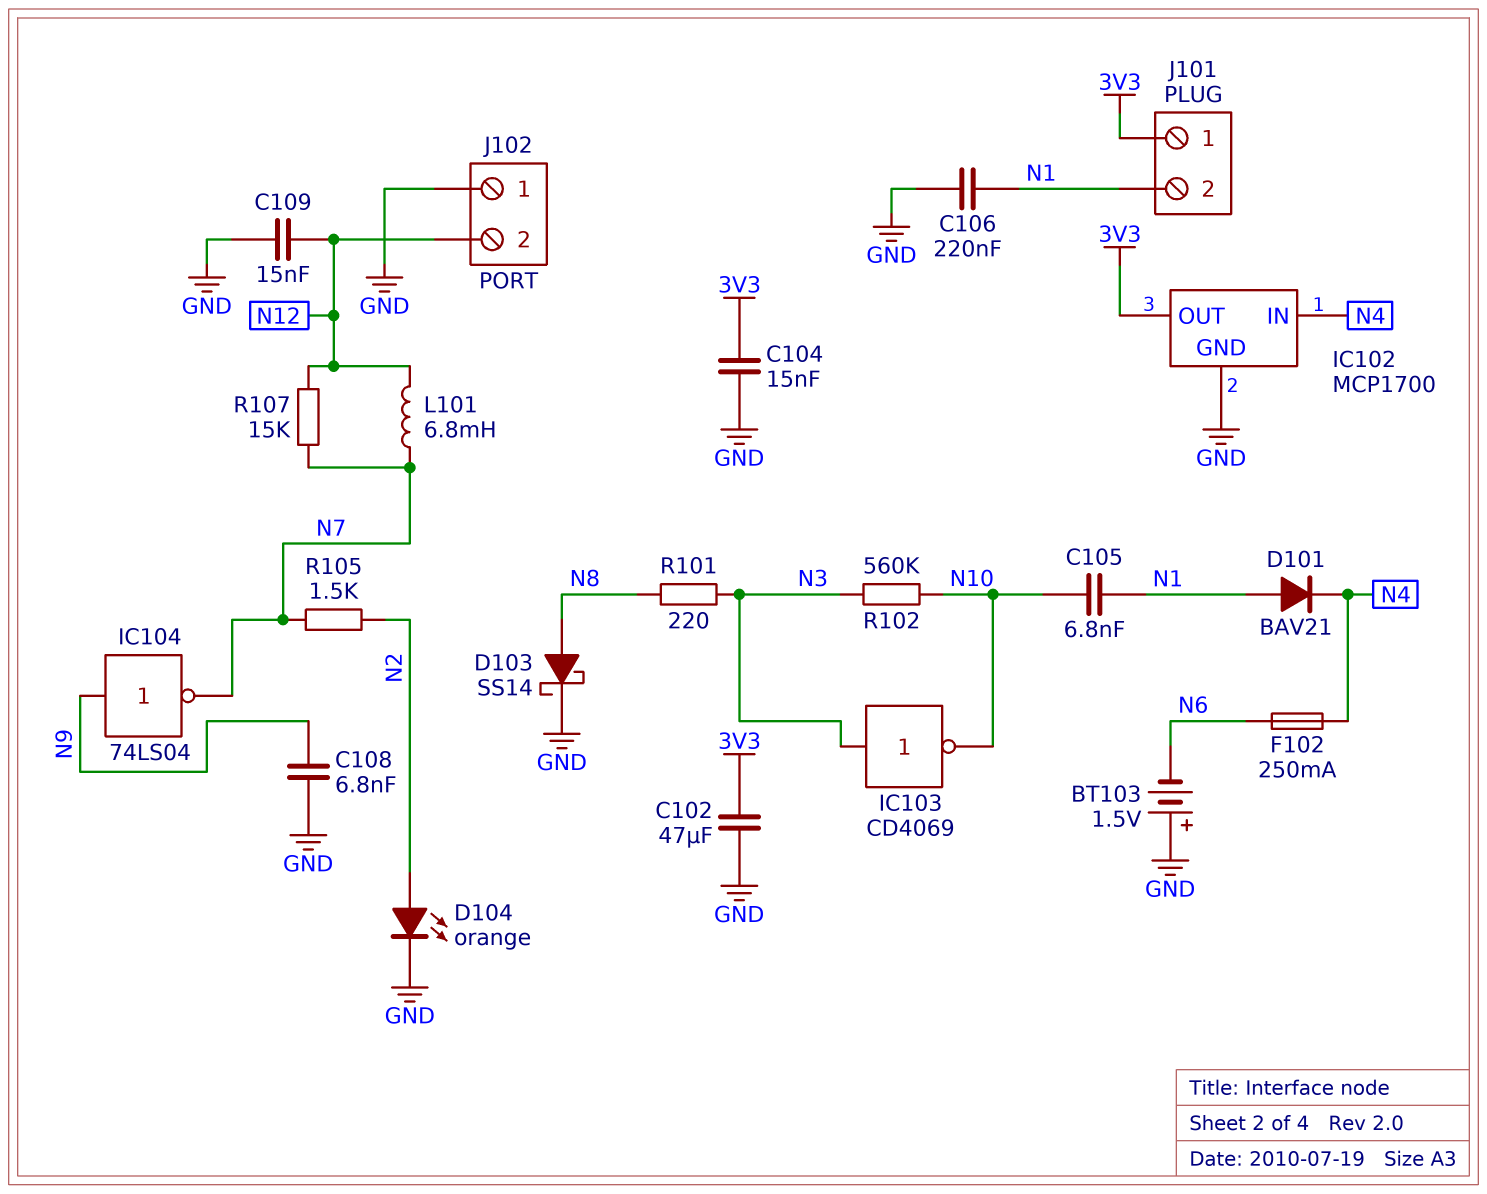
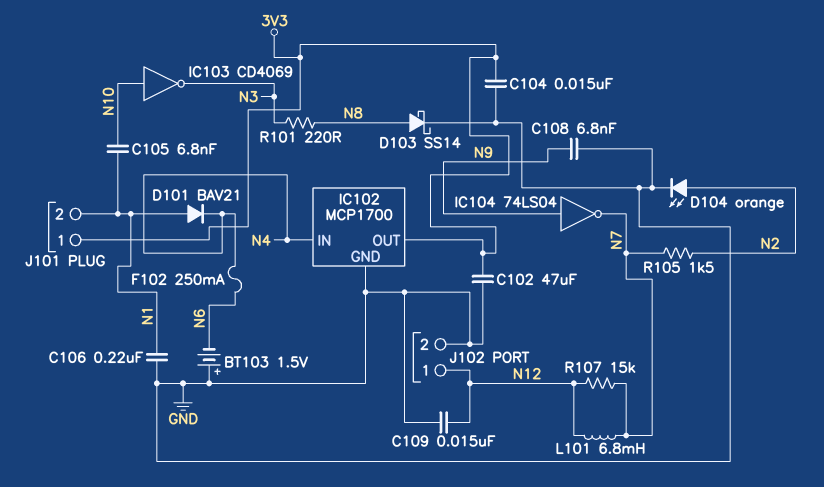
IC103: NOT CD4069 (in N3, out N10) -> NOT CD4069 (in N10, out N3)
J102 pin 1: GND -> N12
J102 pin 2: N12 -> GND
R102: 560k (N3, N10) -> none

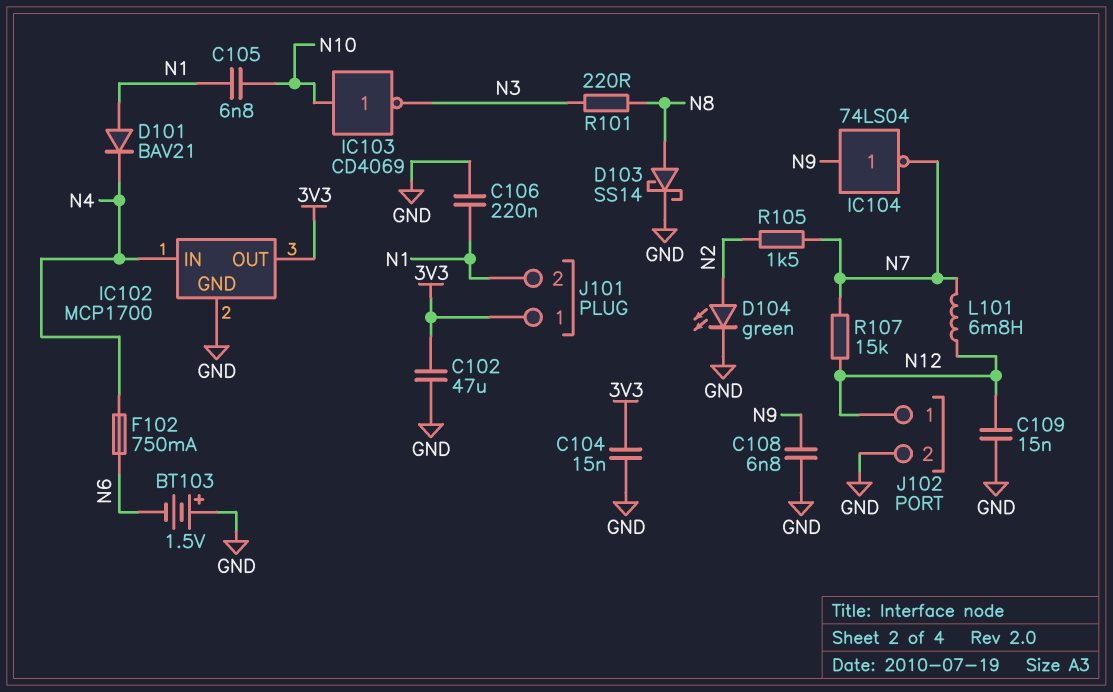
D104: LED orange (A N2, K GND) -> LED green (A N2, K GND)
F102: 250mA (N4, N6) -> 750mA (N4, N6)

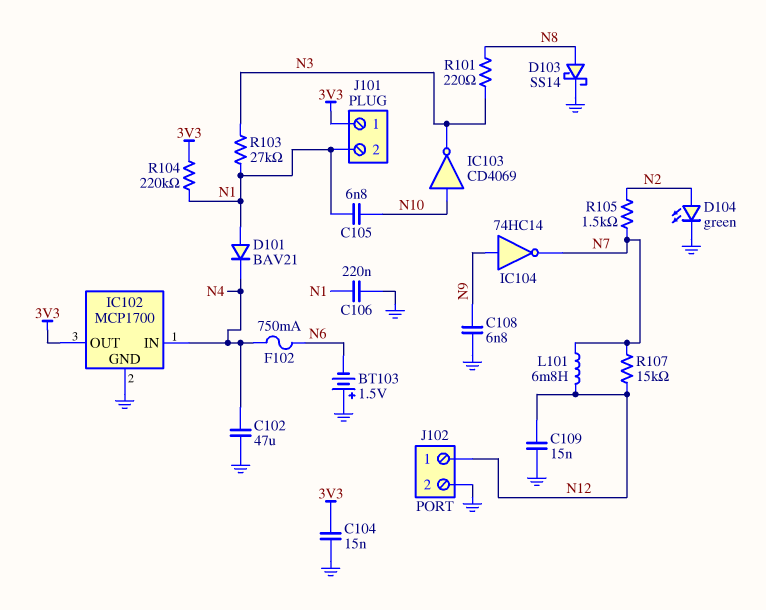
C102: 47uF (3V3, GND) -> 47uF (GND, N4)
IC104: NOT 74LS04 (in N9, out N7) -> NOT 74HC14 (in N9, out N7)
R103: none -> 27k (N1, N3)
R104: none -> 220k (3V3, N1)

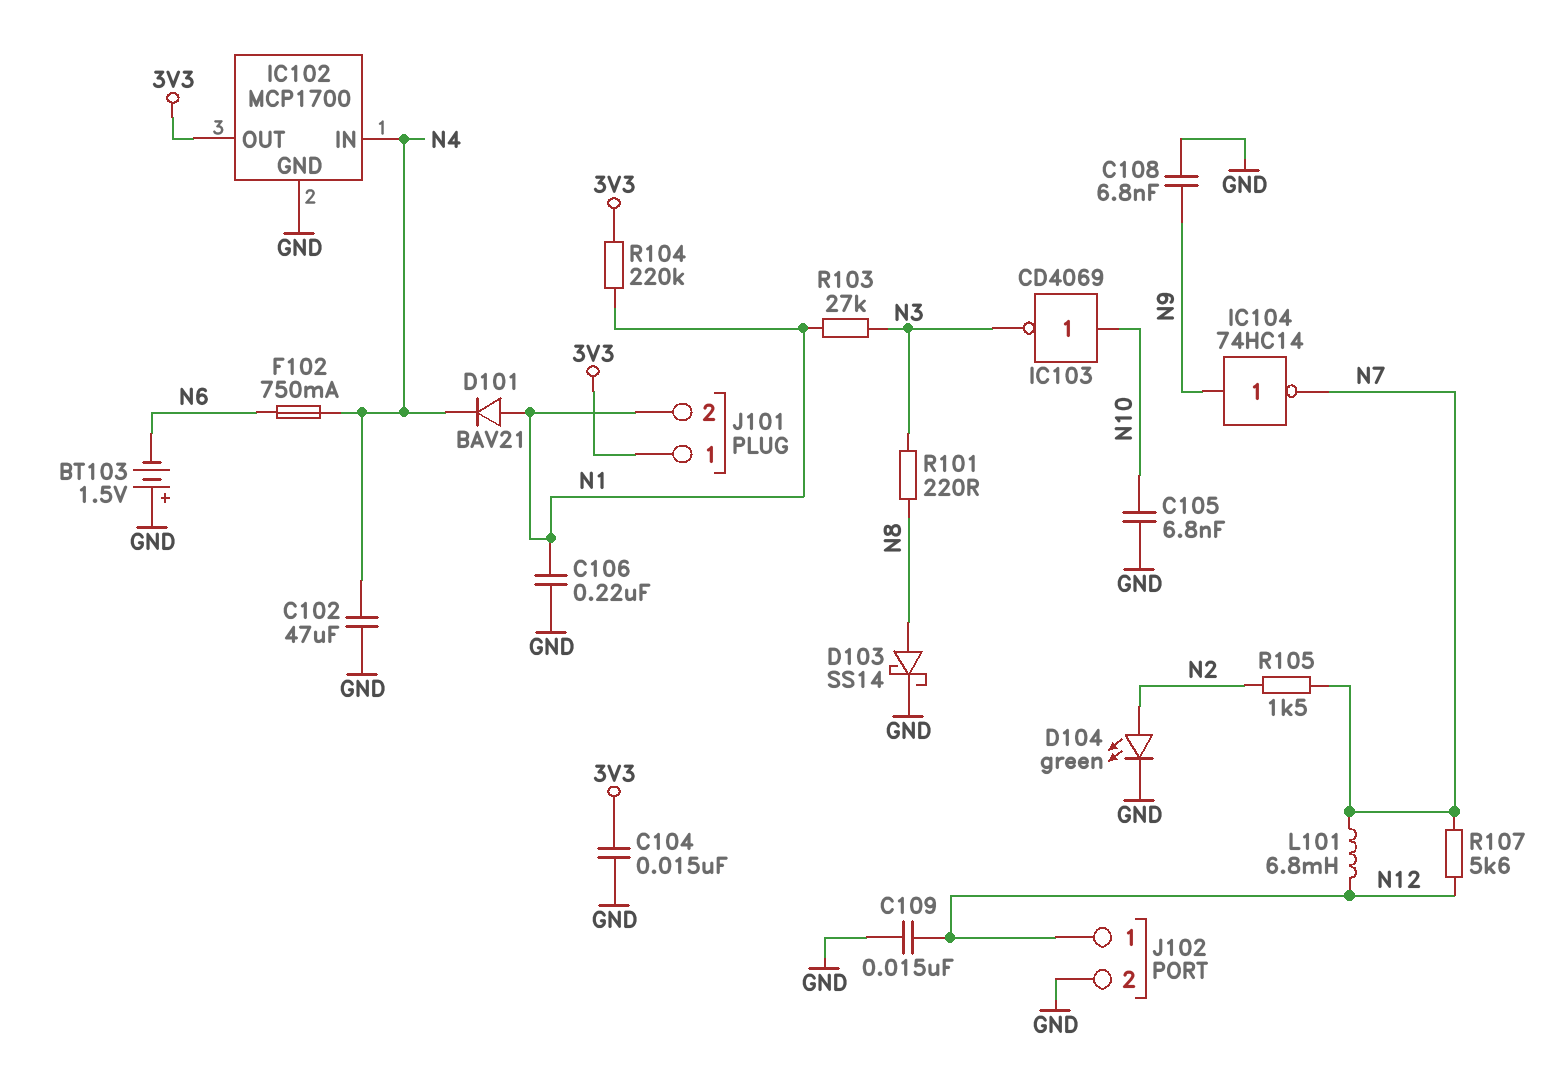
C105: 6.8nF (N1, N10) -> 6.8nF (GND, N10)
R107: 15k (N7, N12) -> 5.6k (N7, N12)

